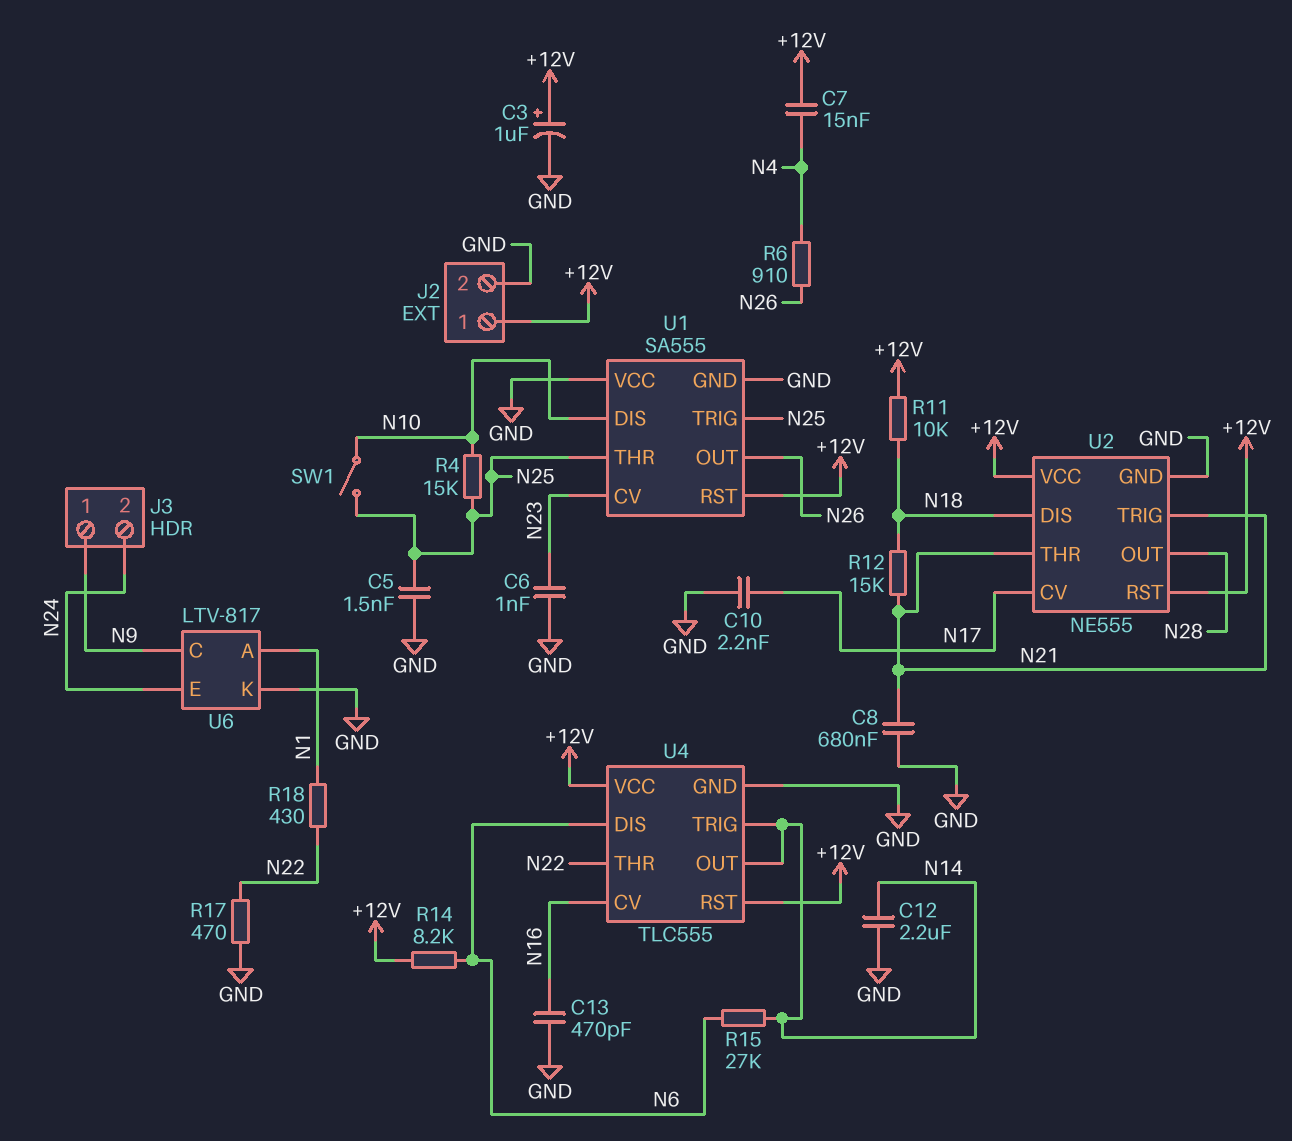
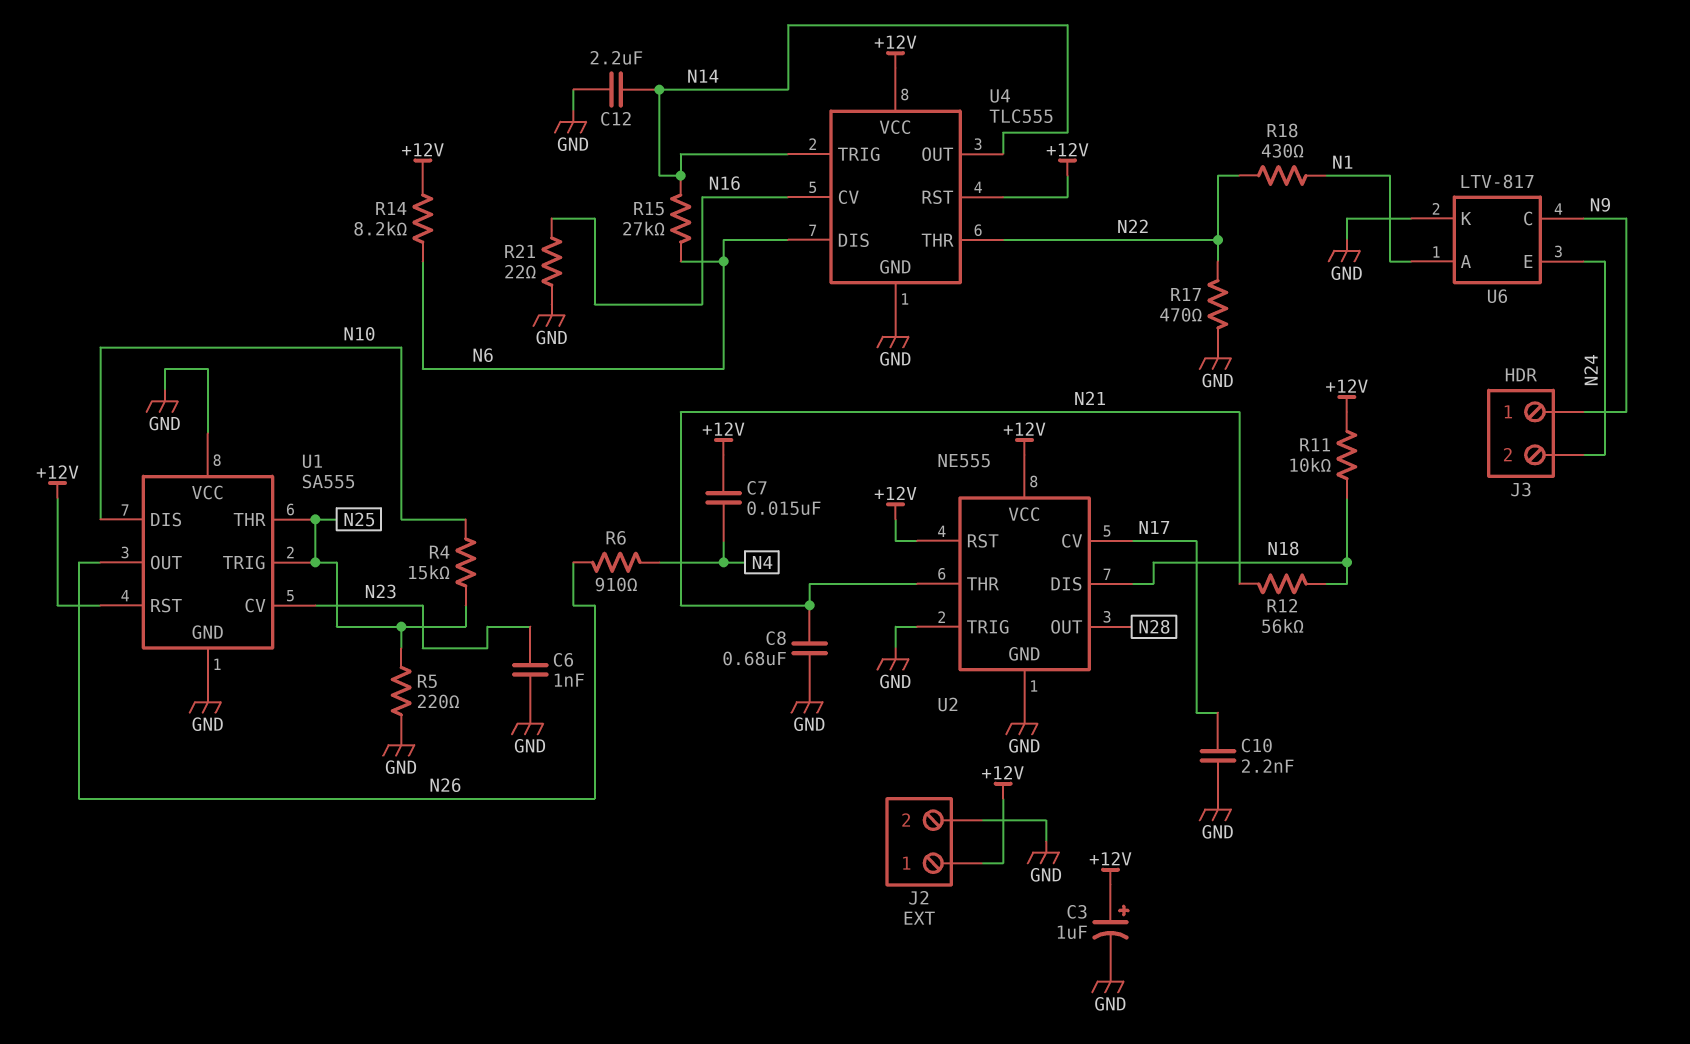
C5: 1.5nF (GND, N25) -> none
C13: 470pF (GND, N16) -> none
R5: none -> 220 (GND, N25)
R12: 15k (N18, N21) -> 56k (N18, N21)
R21: none -> 22 (GND, N16)
SW1: switch (N10, N25) -> none
U2 pin TRIG: N21 -> GND

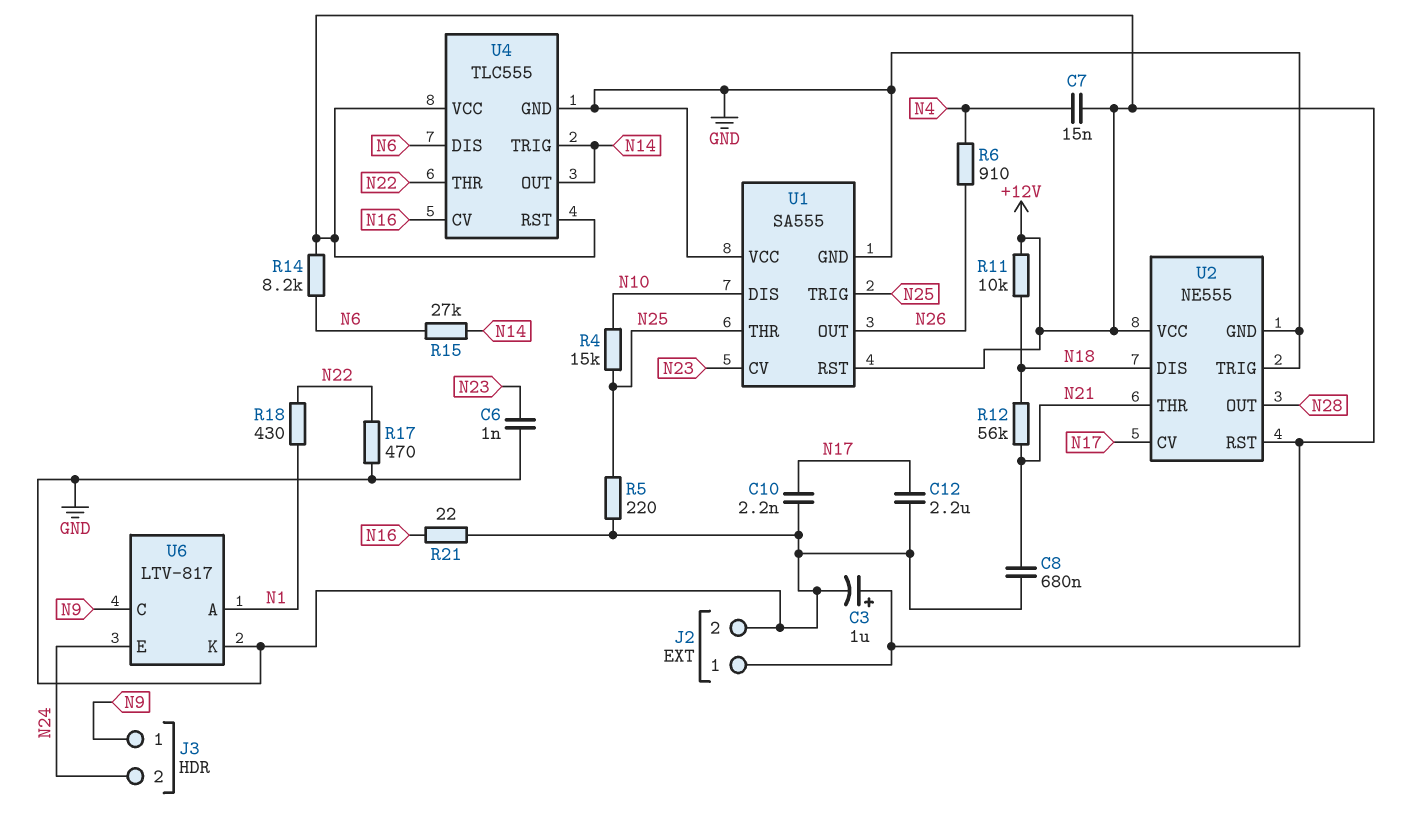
C12: 2.2uF (GND, N14) -> 2.2uF (GND, N17)

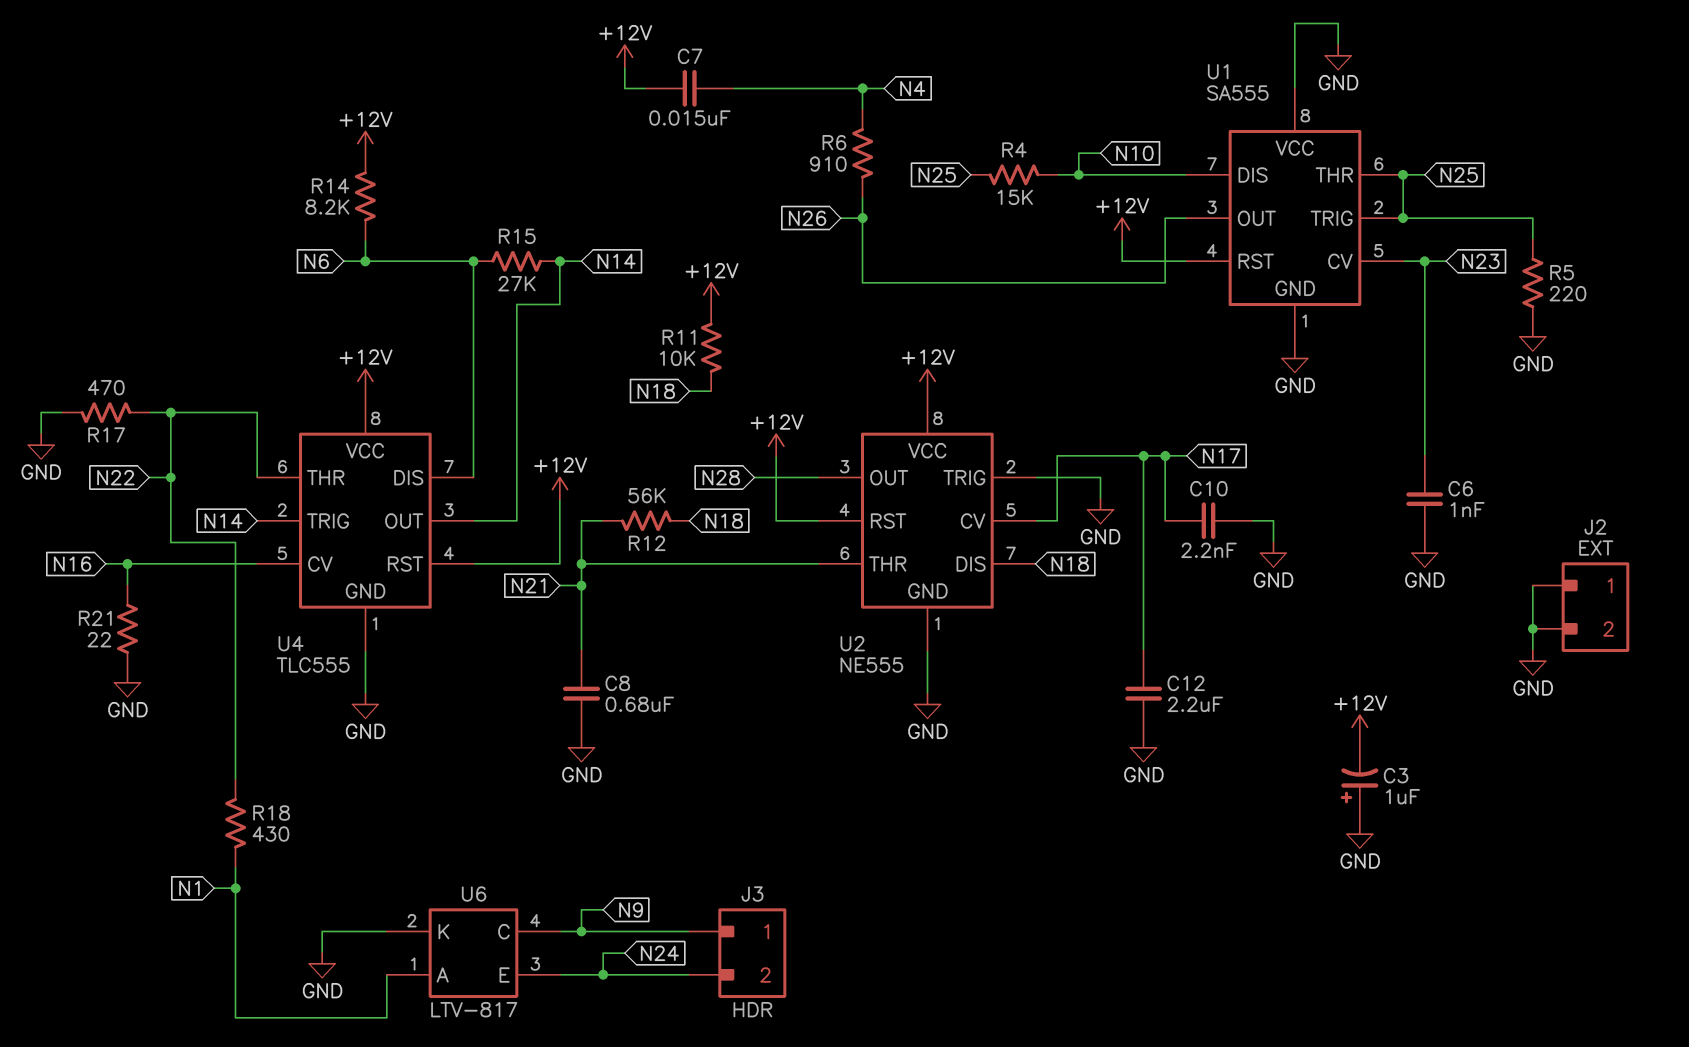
C3: 1uF (plus +12V, minus GND) -> 1uF (plus GND, minus +12V)
J2 pin 1: +12V -> GND

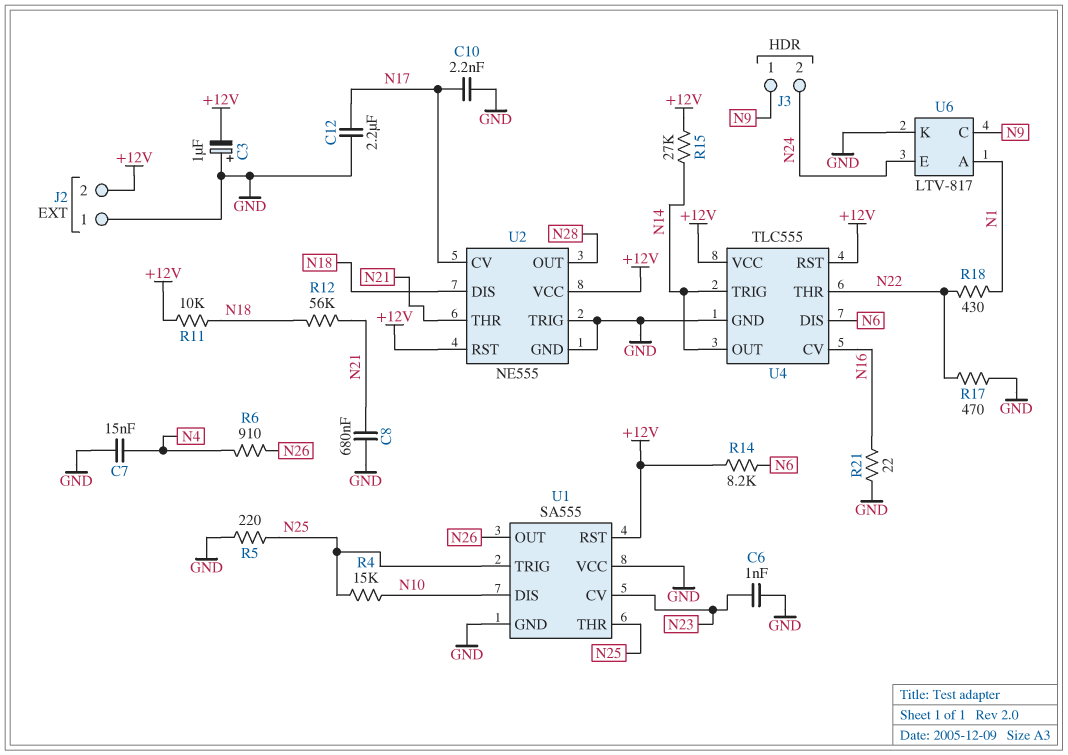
C7: 15nF (+12V, N4) -> 15nF (GND, N4)
J2 pin 2: GND -> +12V
R15: 27k (N6, N14) -> 27k (+12V, N14)

